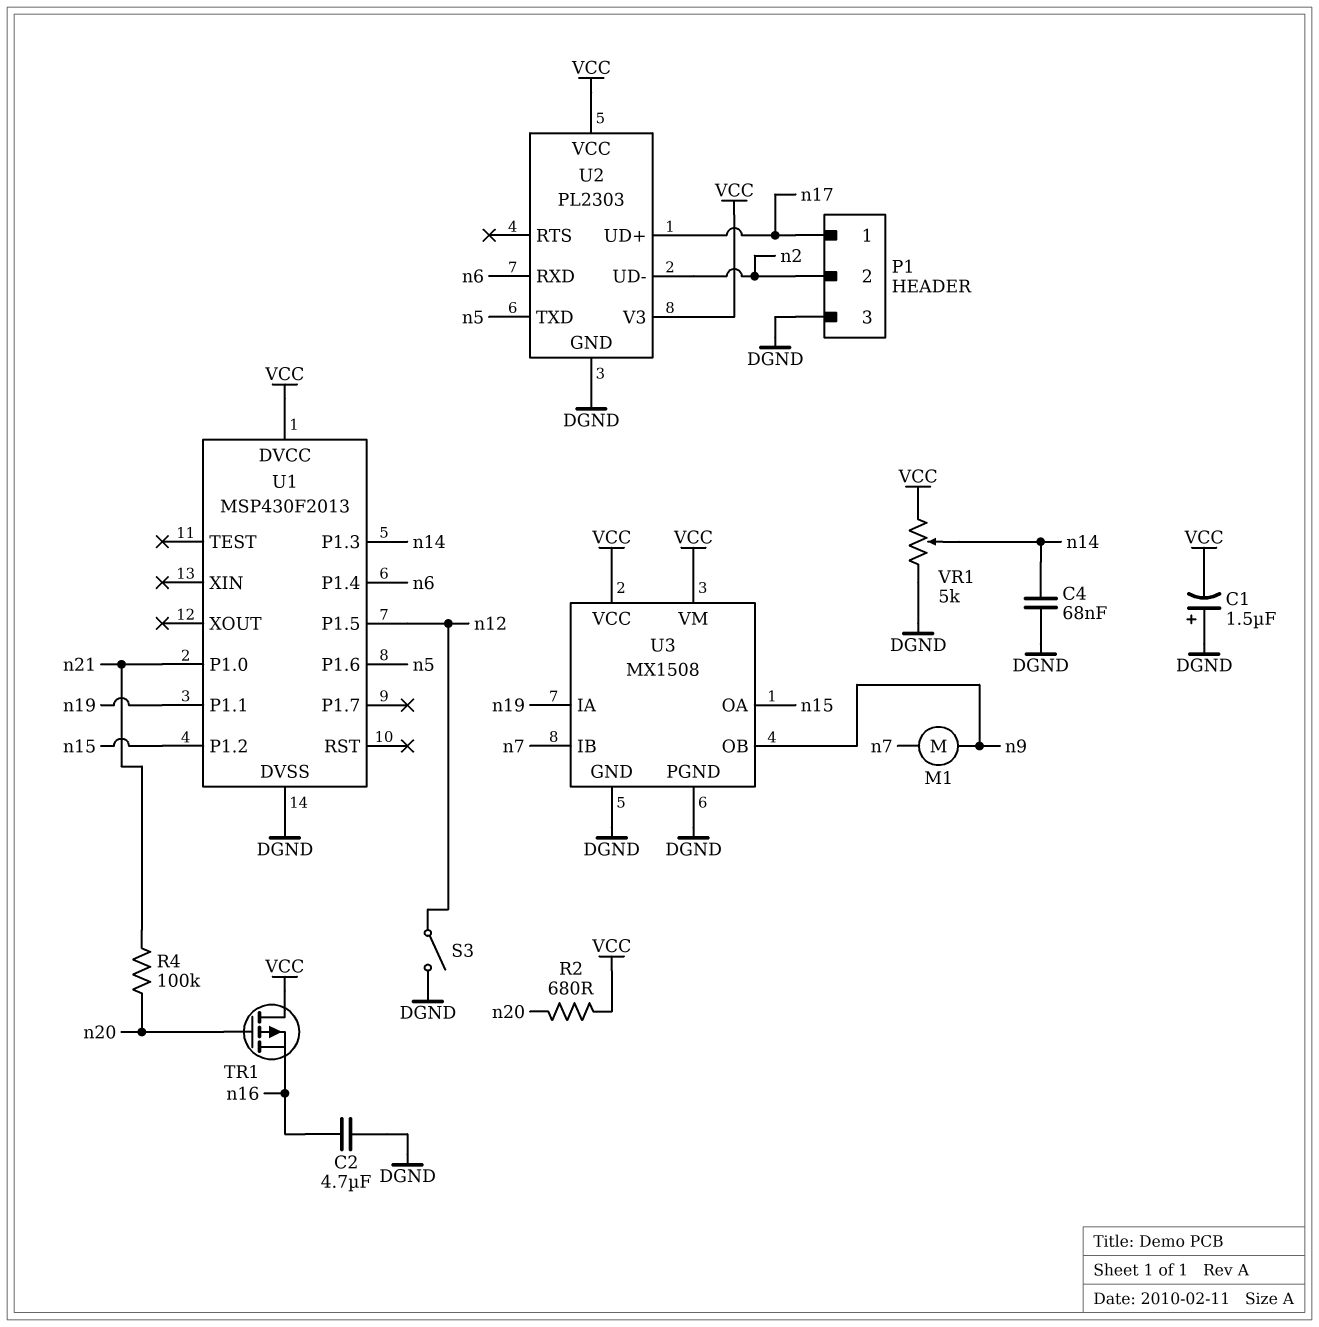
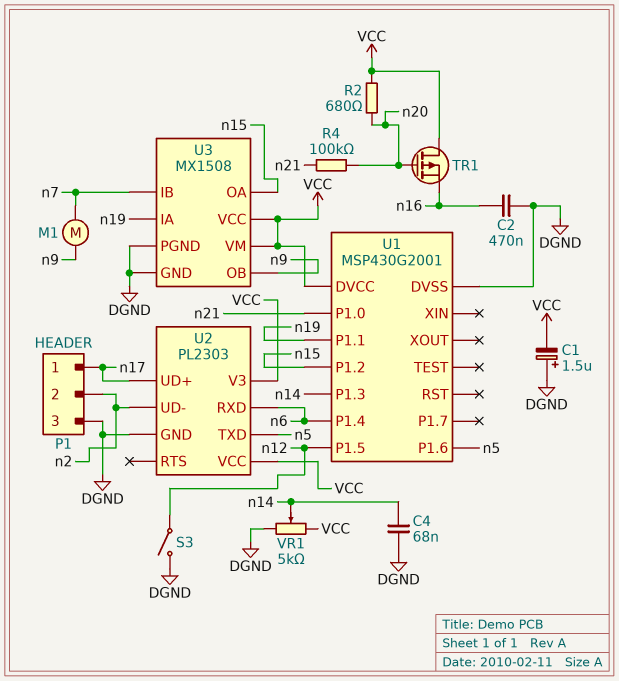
C2: 4.7uF (DGND, n16) -> 470nF (DGND, n16)
U1: MSP430F2013 -> MSP430G2001

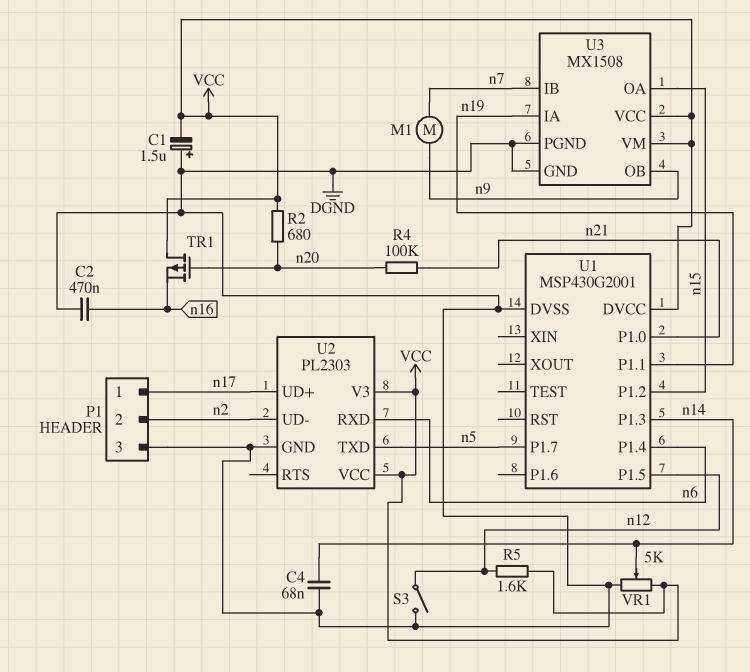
R5: none -> 1.6k (VCC, n12)
U1 pin P1.6: n5 -> none
U1 pin P1.7: none -> n5

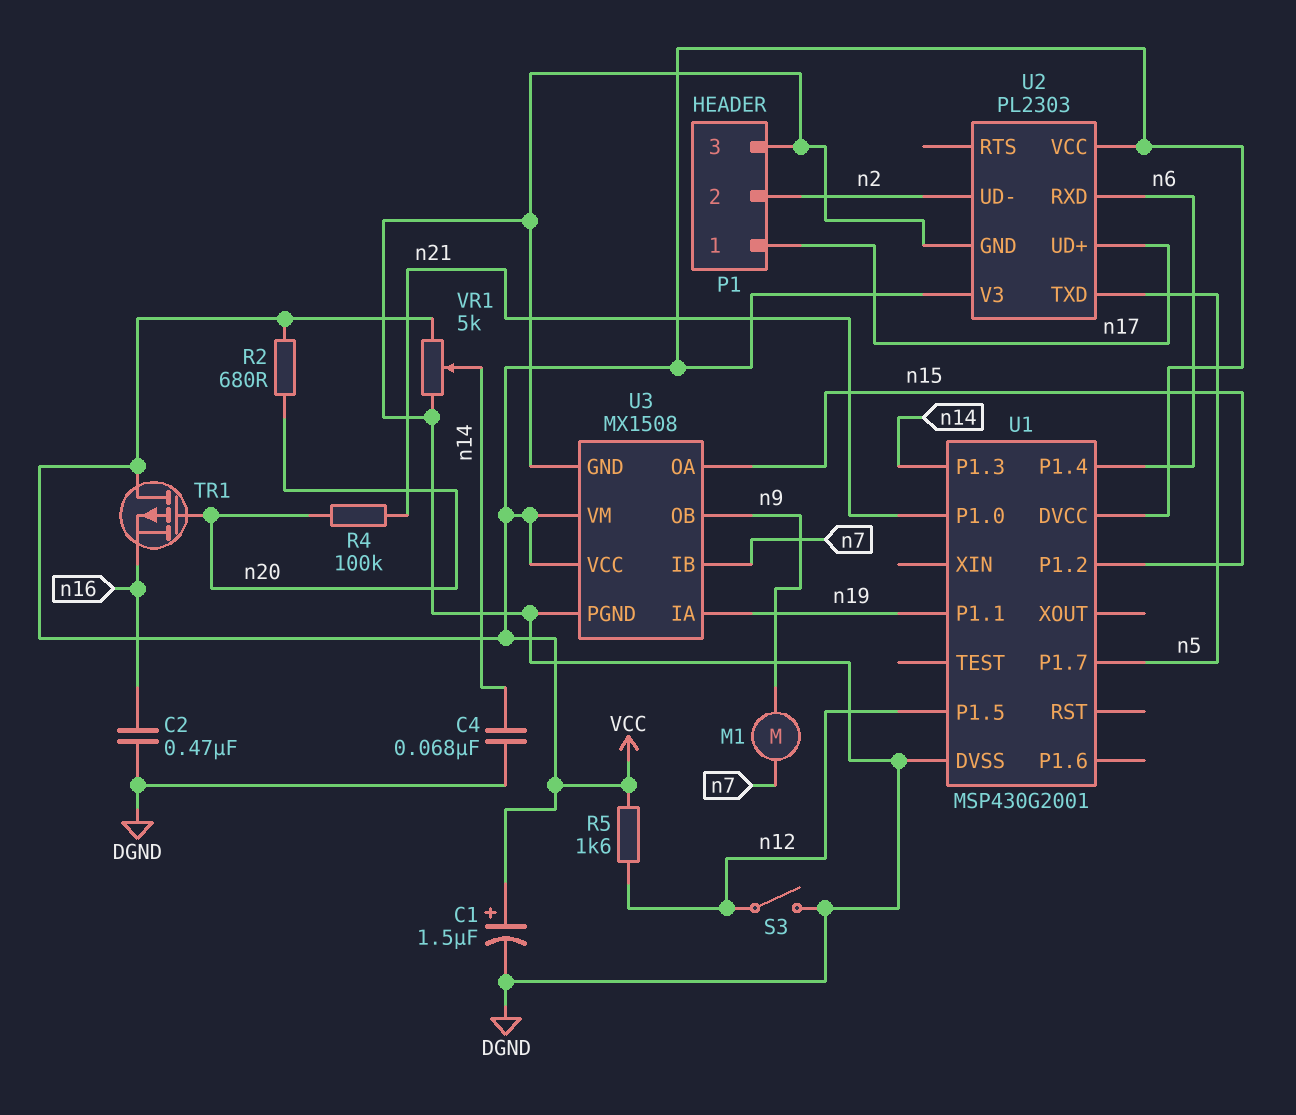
C1: 1.5uF (plus DGND, minus VCC) -> 1.5uF (plus VCC, minus DGND)

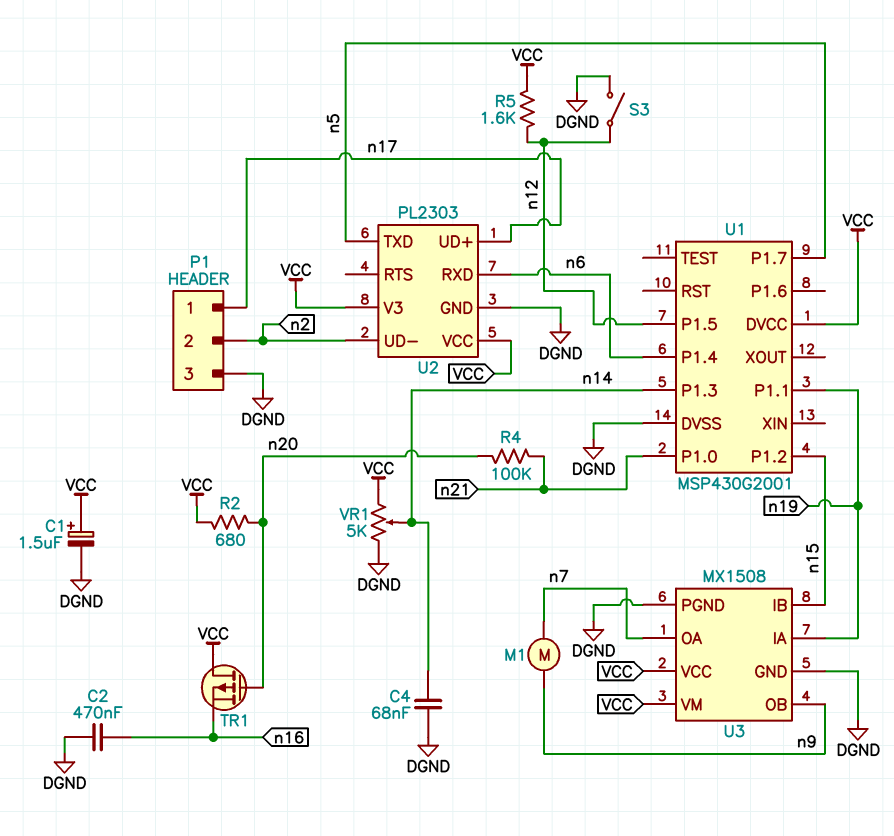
U3 pin IB: n7 -> n15
U3 pin OA: n15 -> n7

